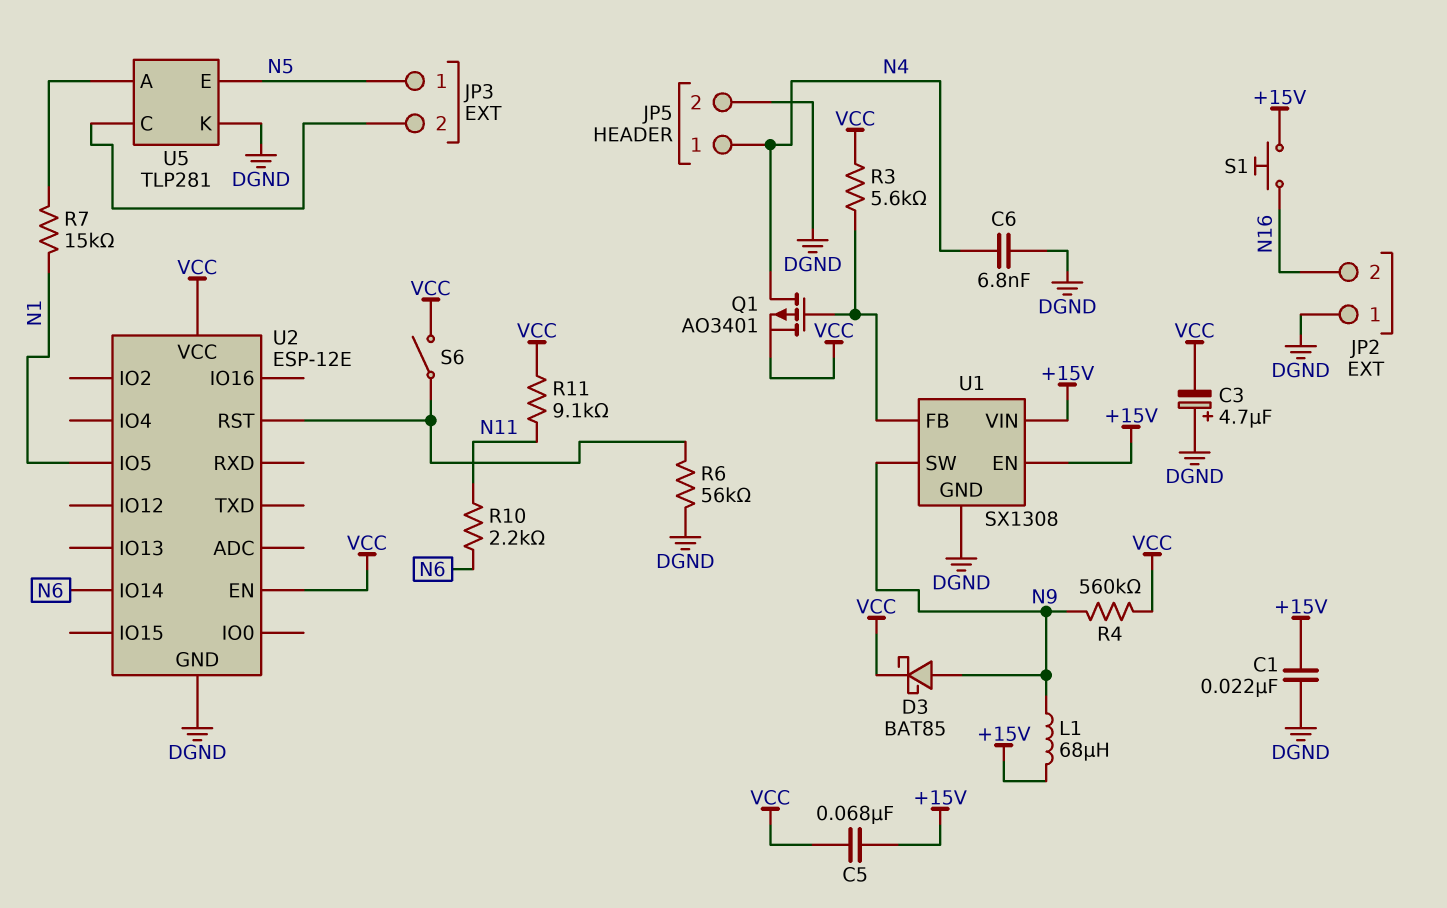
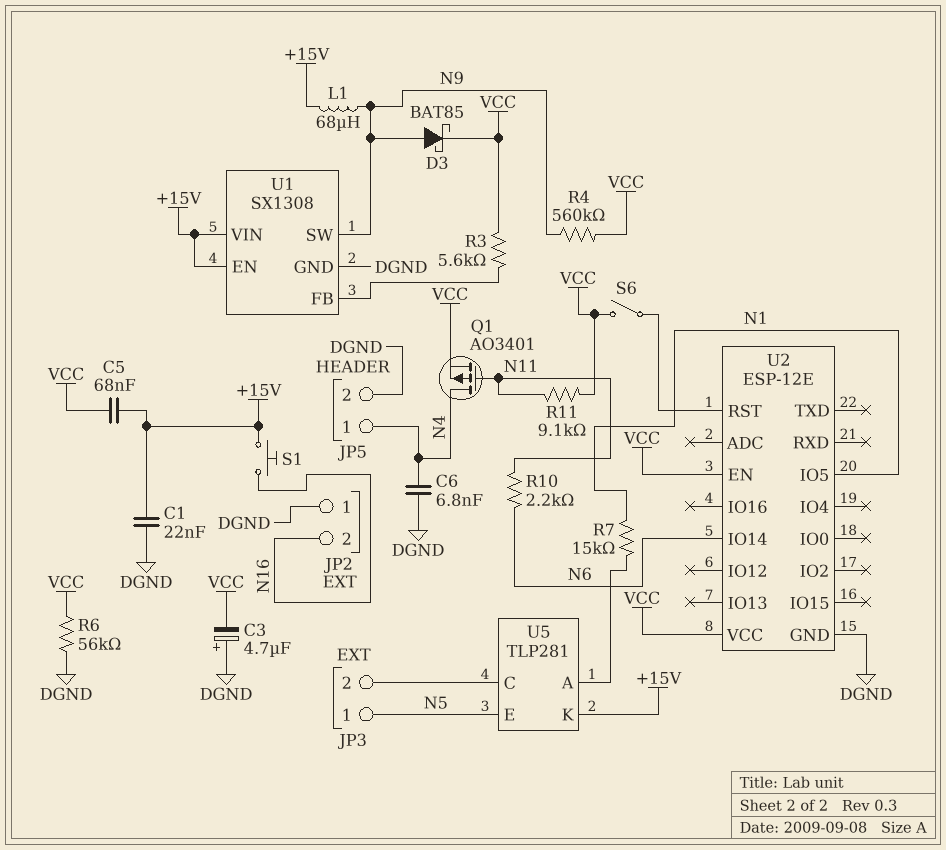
Q1: PMOS AO3401 (G U1/FB, D N4, S VCC) -> PMOS AO3401 (G N11, D N4, S VCC)
R6: 56k (DGND, U2/RST) -> 56k (DGND, VCC)
U5 pin K: DGND -> +15V

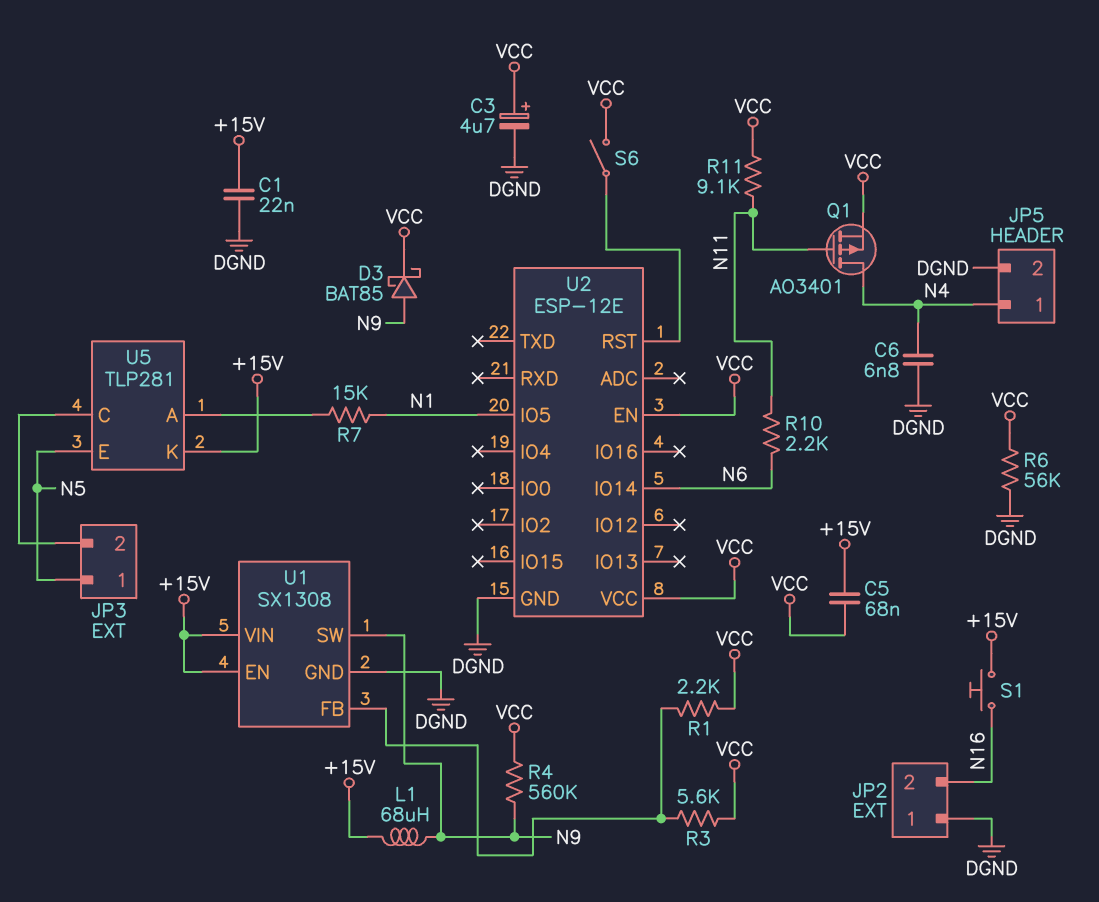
C3: 4.7uF (plus DGND, minus VCC) -> 4.7uF (plus VCC, minus DGND)
R1: none -> 2.2k (U1/FB, VCC)

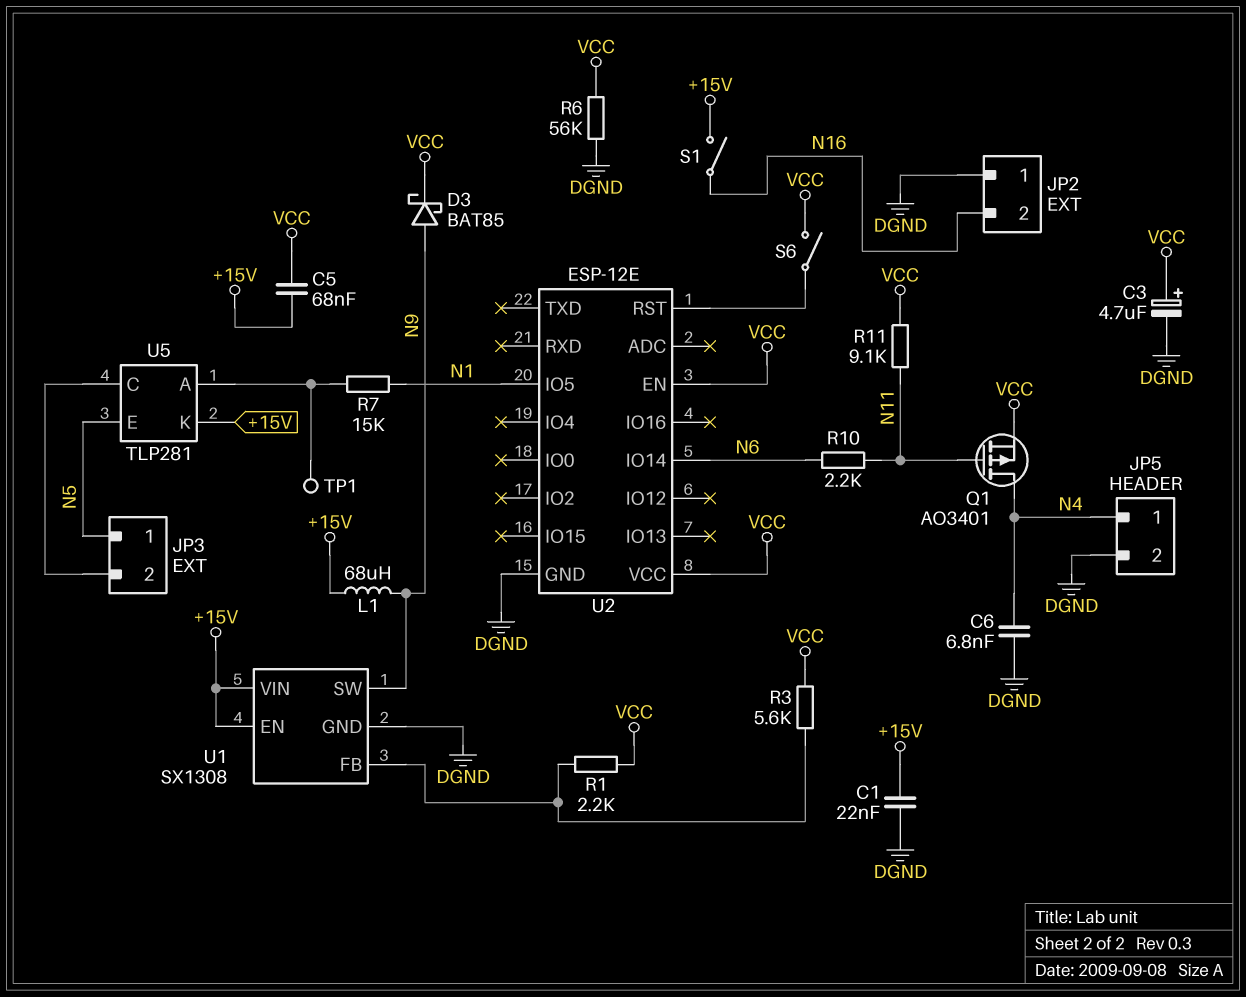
R4: 560k (N9, VCC) -> none
S1: button (+15V, N16) -> switch (+15V, N16)
TP1: none -> test point (U5/A)

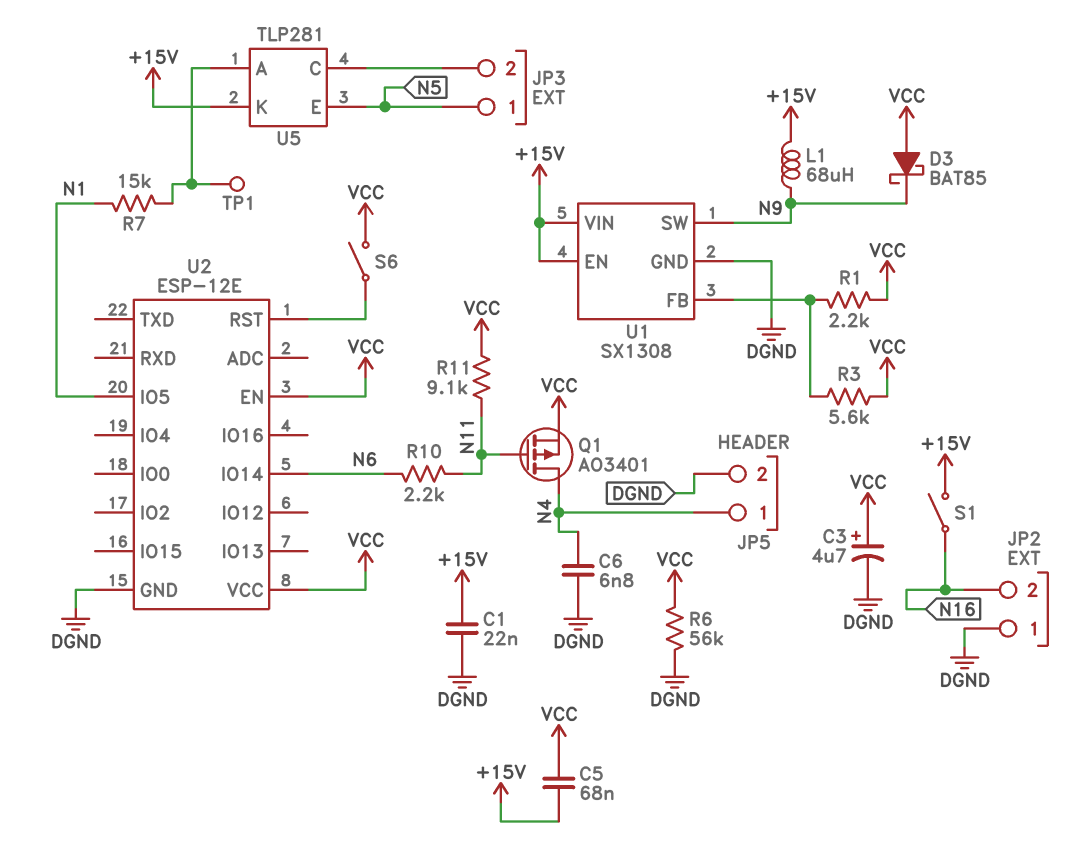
D3: schottky BAT85 (A N9, K VCC) -> schottky BAT85 (A VCC, K N9)

